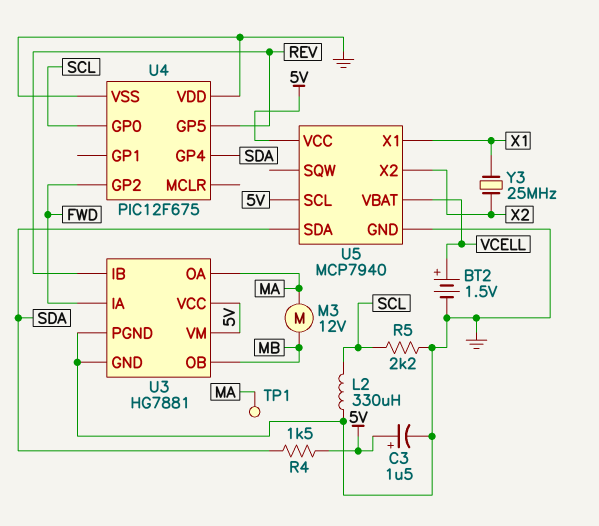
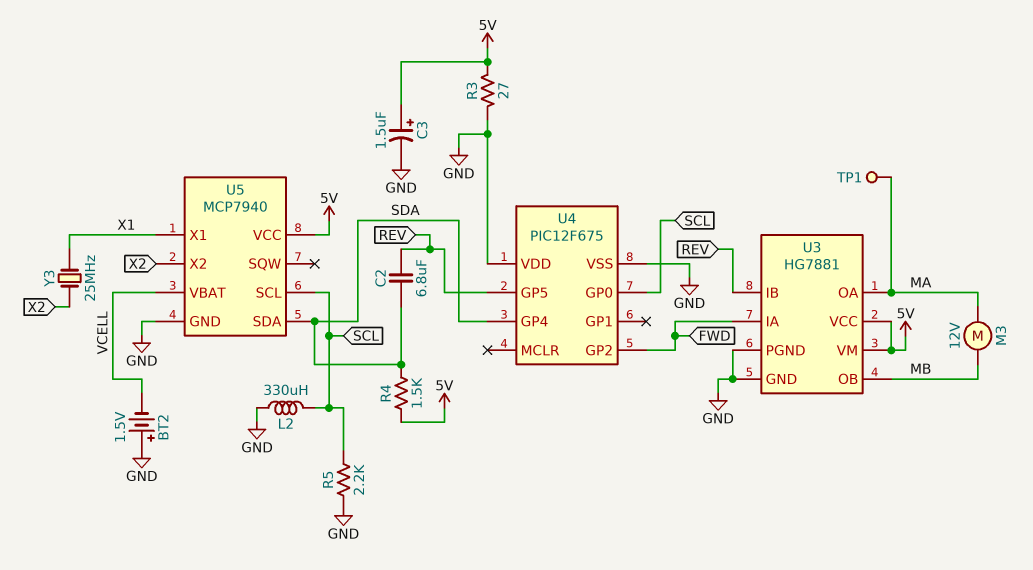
BT2: 1.5V (plus VCELL, minus GND) -> 1.5V (plus GND, minus VCELL)
C2: none -> 6.8uF (REV, SDA)
R3: none -> 27 (5V, GND)
U5 pin SCL: 5V -> SCL

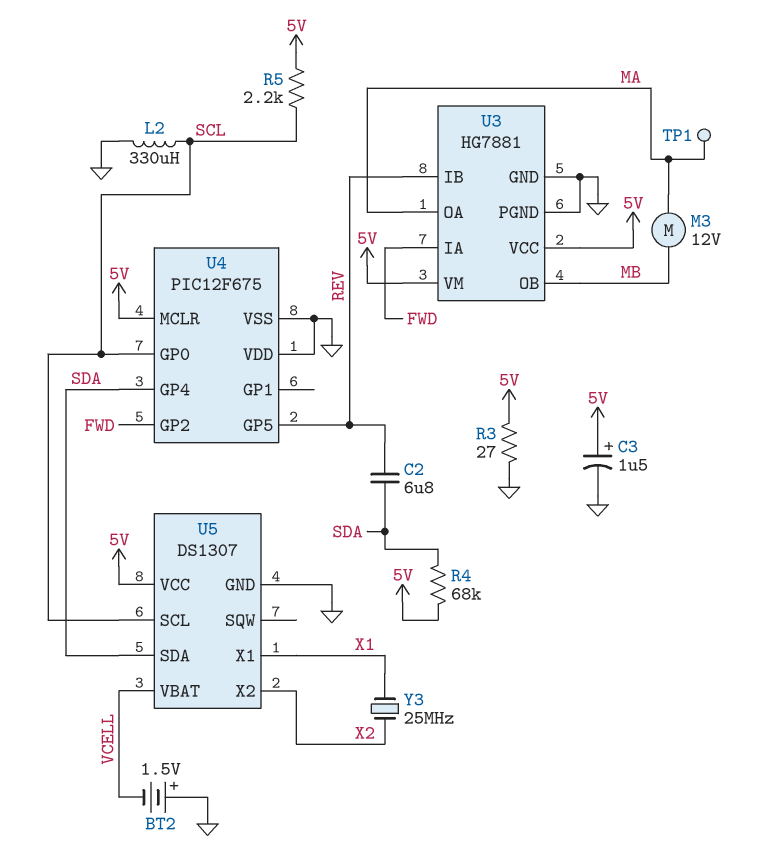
R4: 1.5k (5V, SDA) -> 68k (5V, SDA)
R5: 2.2k (GND, SCL) -> 2.2k (5V, SCL)
U4 pin MCLR: none -> 5V
U5: MCP7940 -> DS1307

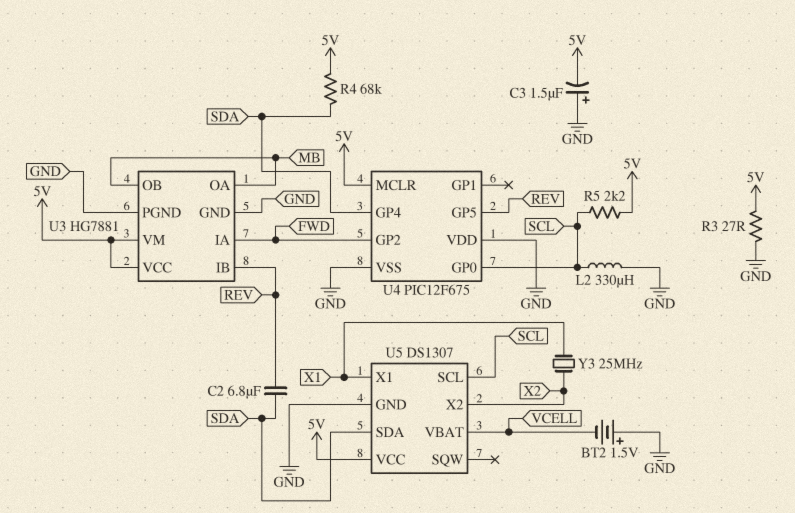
C3: 1.5uF (plus 5V, minus GND) -> 1.5uF (plus GND, minus 5V)
M3: motor 12V (MA, MB) -> none
TP1: test point (MA) -> none
U3 pin OA: MA -> MB

